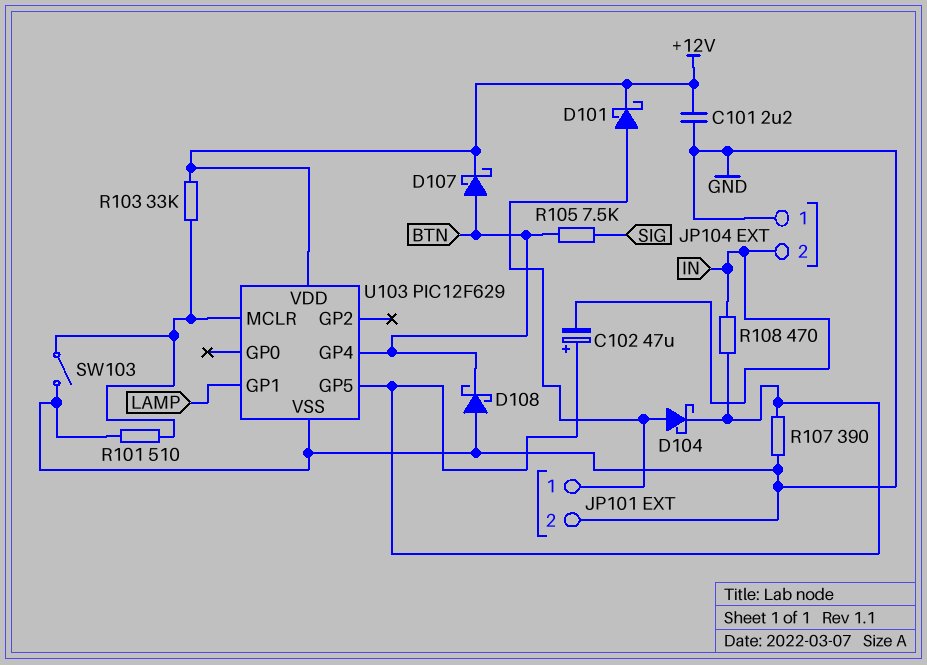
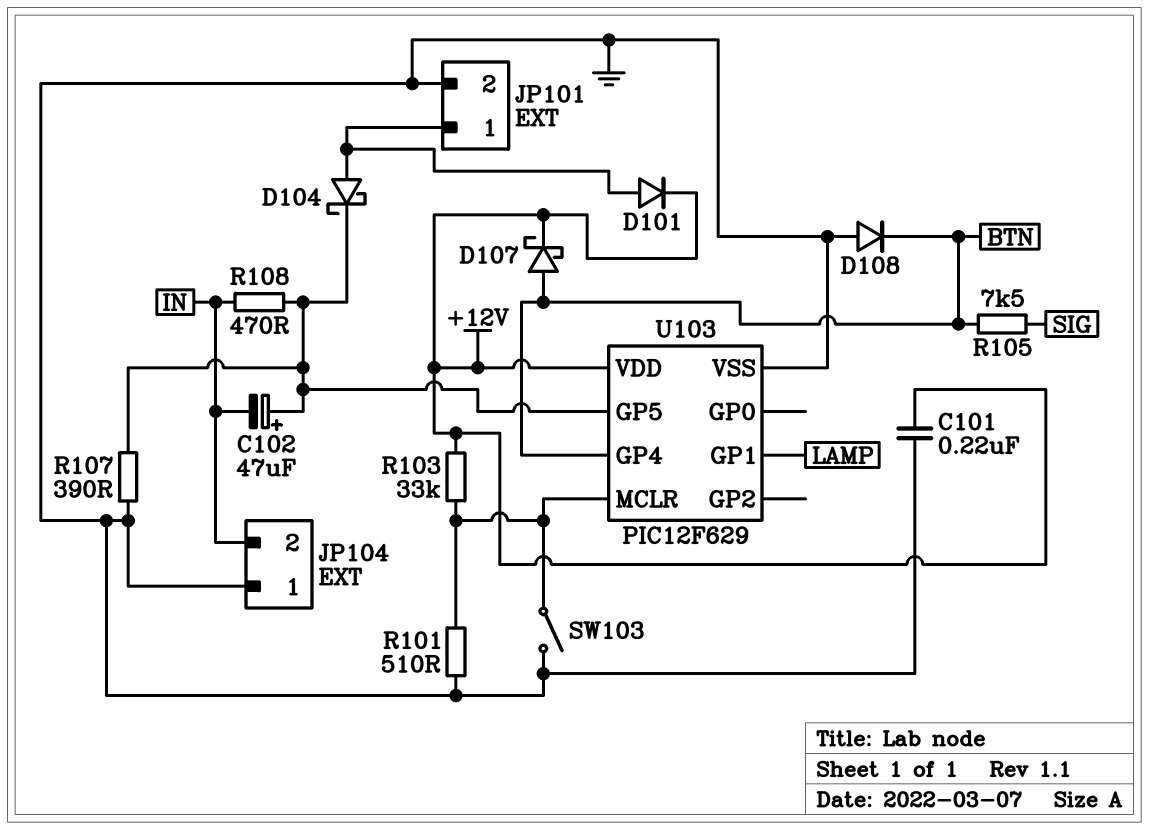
C101: 2.2uF (+12V, GND) -> 220nF (+12V, GND)
D101: schottky (A JP101/1, K +12V) -> diode (A JP101/1, K +12V)
D108: schottky (A GND, K BTN) -> diode (A GND, K BTN)

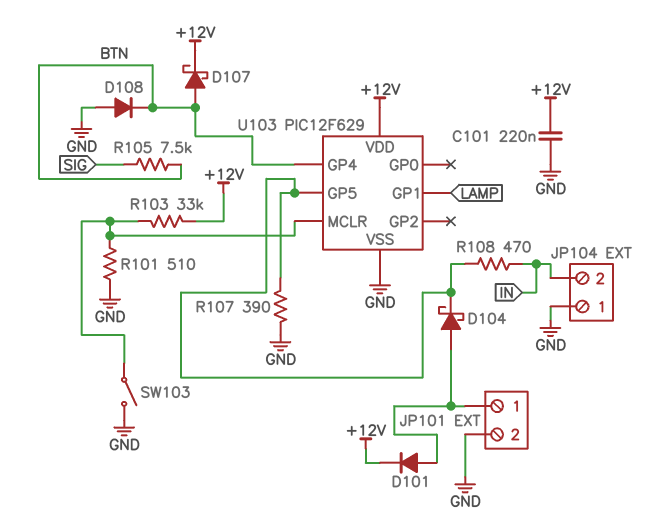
C102: 47uF (plus U103/GP5, minus IN) -> none

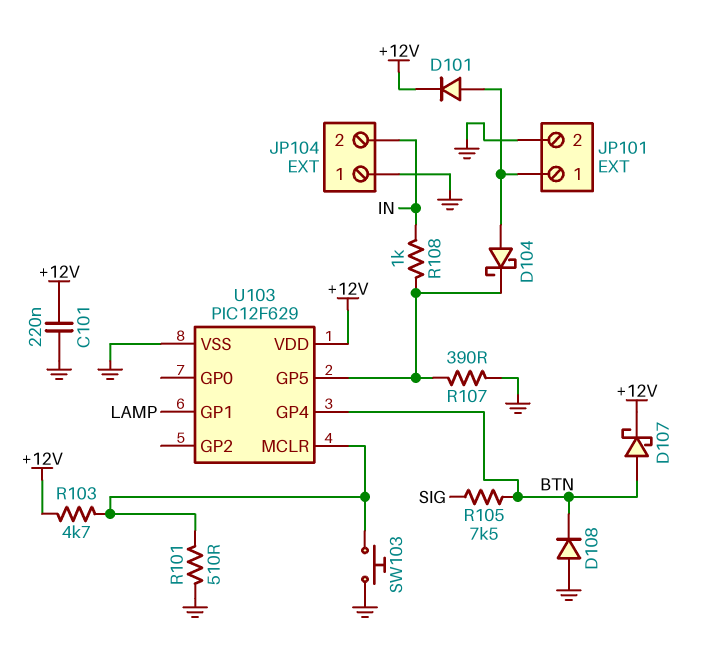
R103: 33k (+12V, U103/MCLR) -> 4.7k (+12V, U103/MCLR)
R108: 470 (IN, U103/GP5) -> 1k (IN, U103/GP5)
SW103: switch (GND, U103/MCLR) -> button (GND, U103/MCLR)

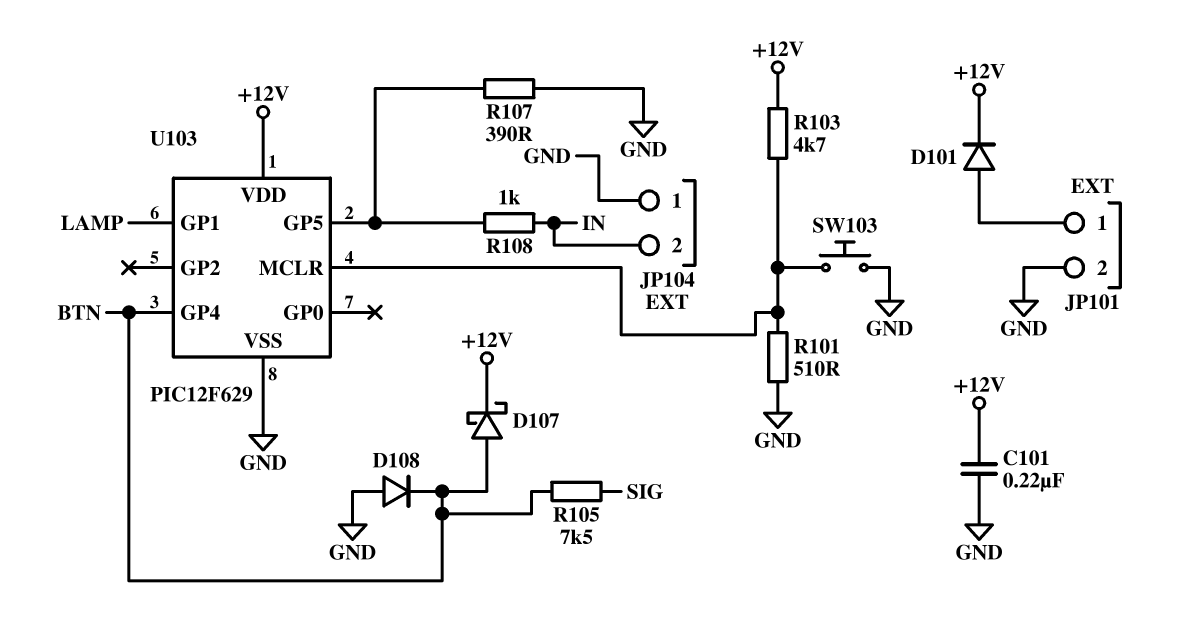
D104: schottky (A JP101/1, K U103/GP5) -> none

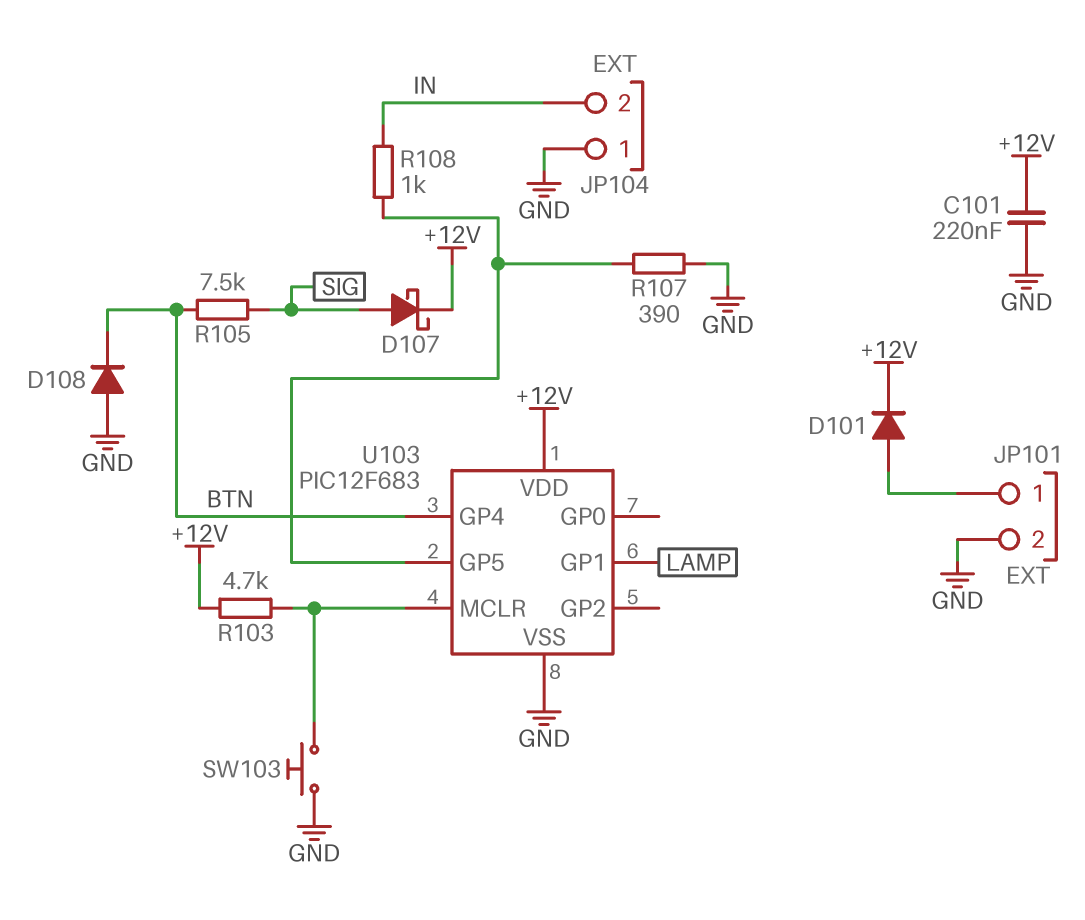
D107: schottky (A BTN, K +12V) -> schottky (A SIG, K +12V)
R101: 510 (GND, U103/MCLR) -> none
U103: PIC12F629 -> PIC12F683

